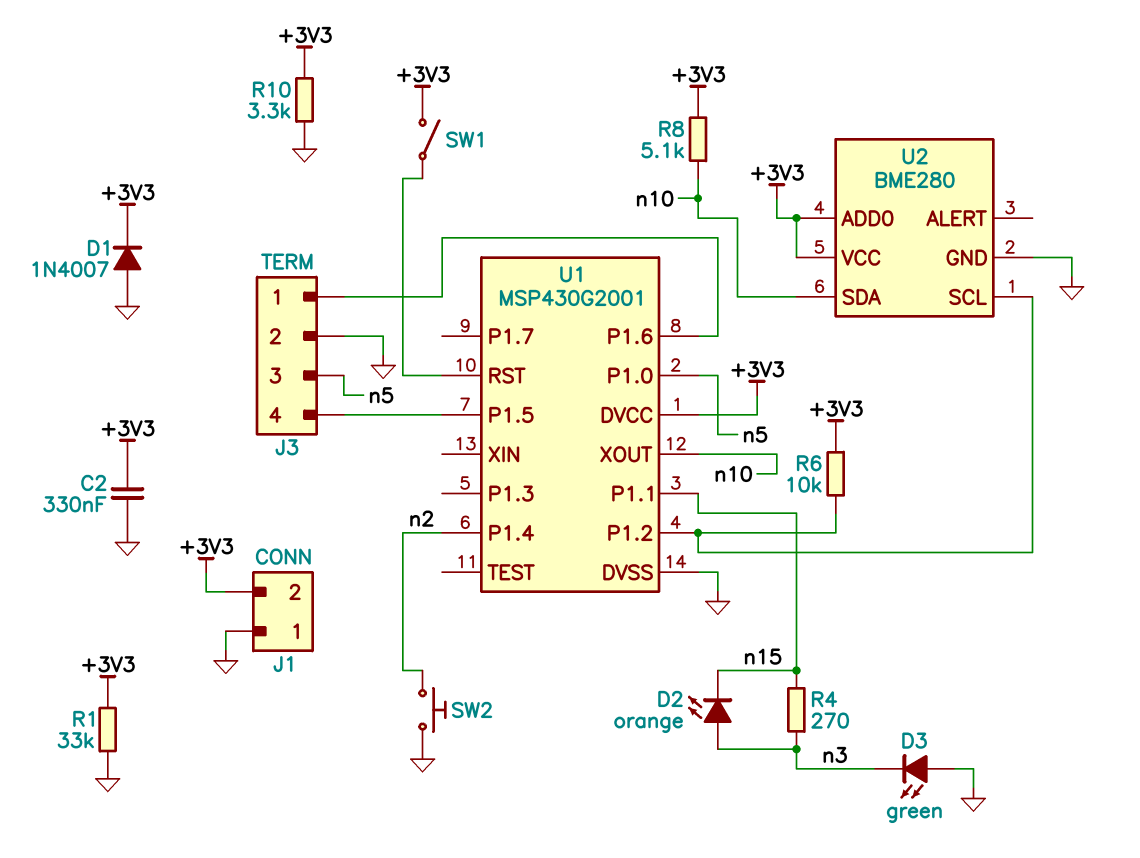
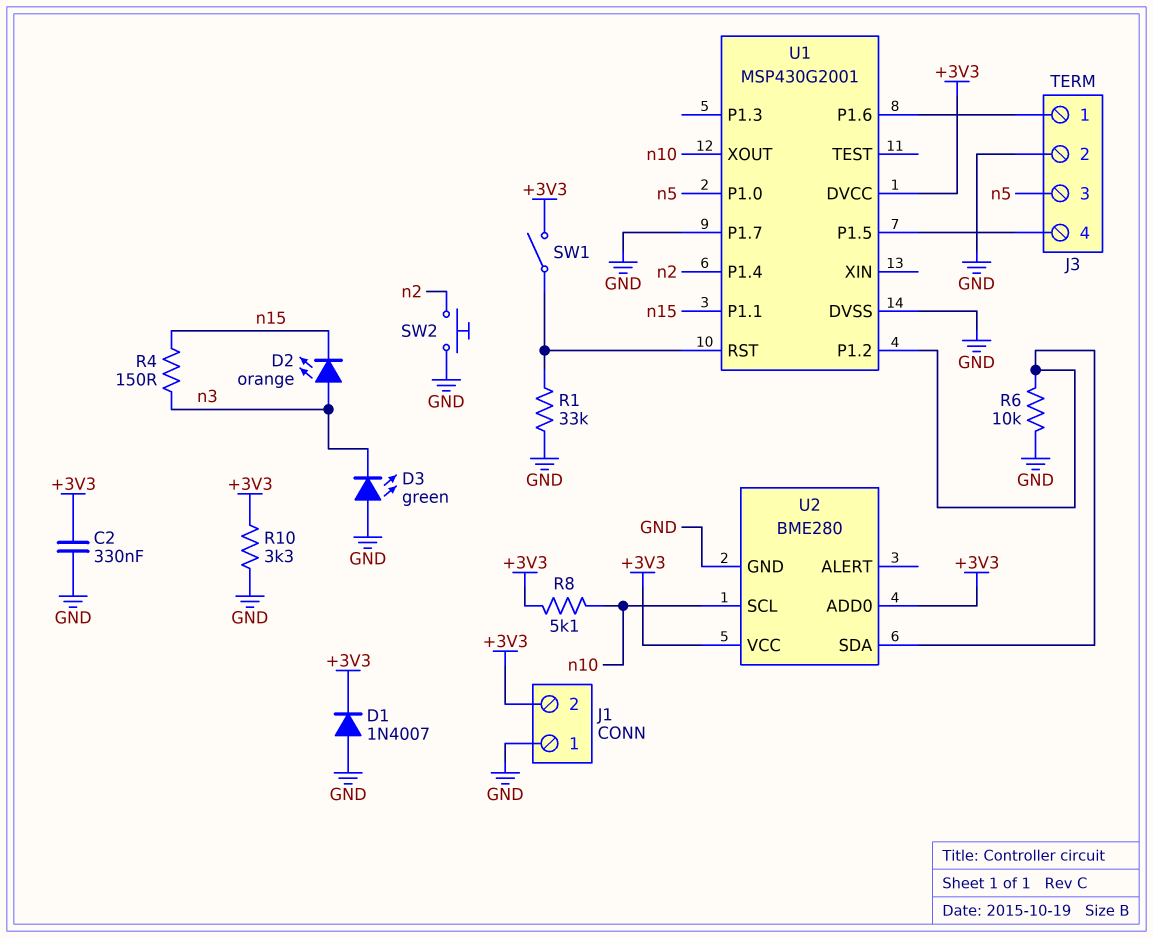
R1: 33k (+3V3, GND) -> 33k (GND, U1/RST)
R4: 270 (n3, n15) -> 150 (n3, n15)
R6: 10k (+3V3, U1/P1.2) -> 10k (GND, U1/P1.2)
U1 pin P1.7: none -> GND
U2 pin SCL: U1/P1.2 -> n10
U2 pin SDA: n10 -> U1/P1.2

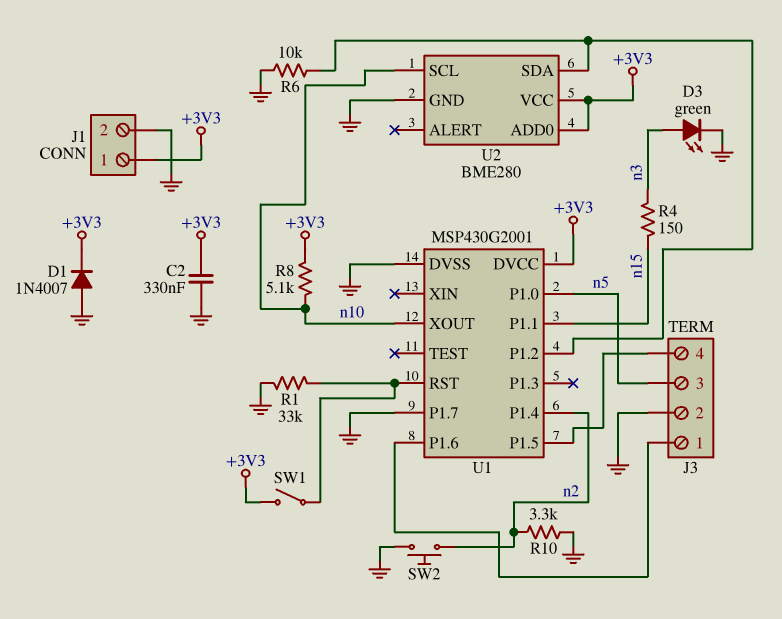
D2: LED orange (A n3, K n15) -> none
D3: LED green (A GND, K n3) -> LED green (A n3, K GND)
J1 pin 1: GND -> +3V3
J1 pin 2: +3V3 -> GND
R10: 3.3k (+3V3, GND) -> 3.3k (GND, n2)

